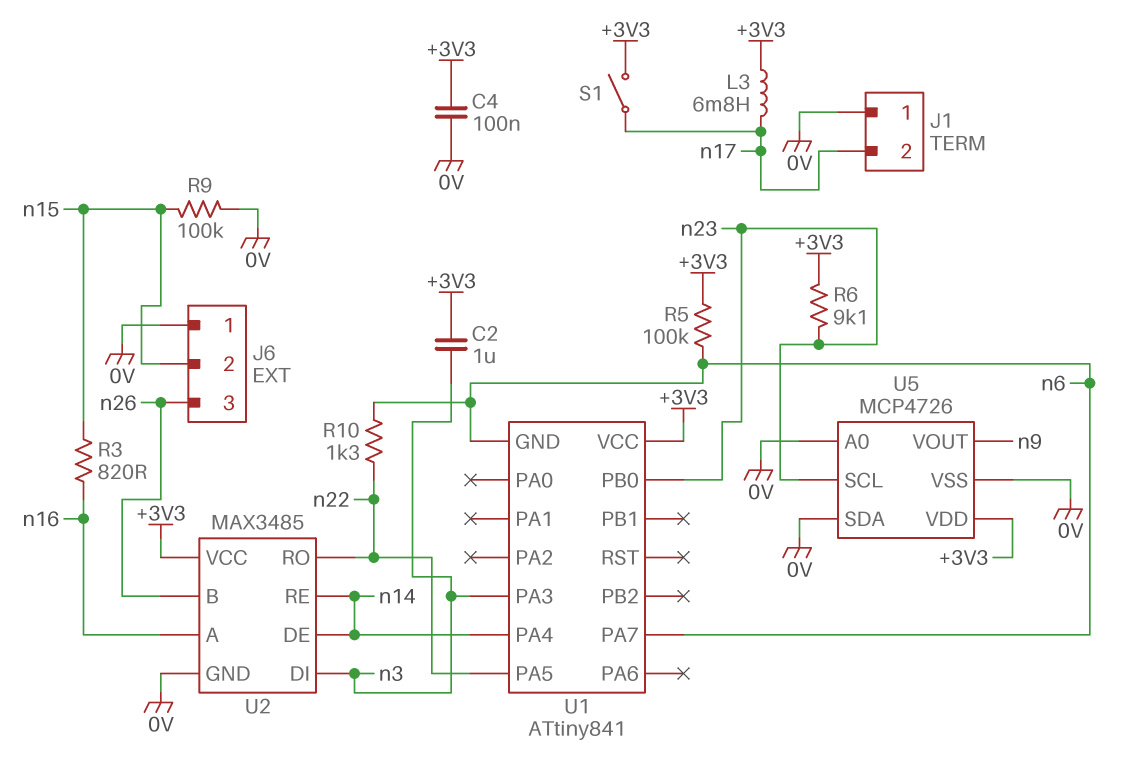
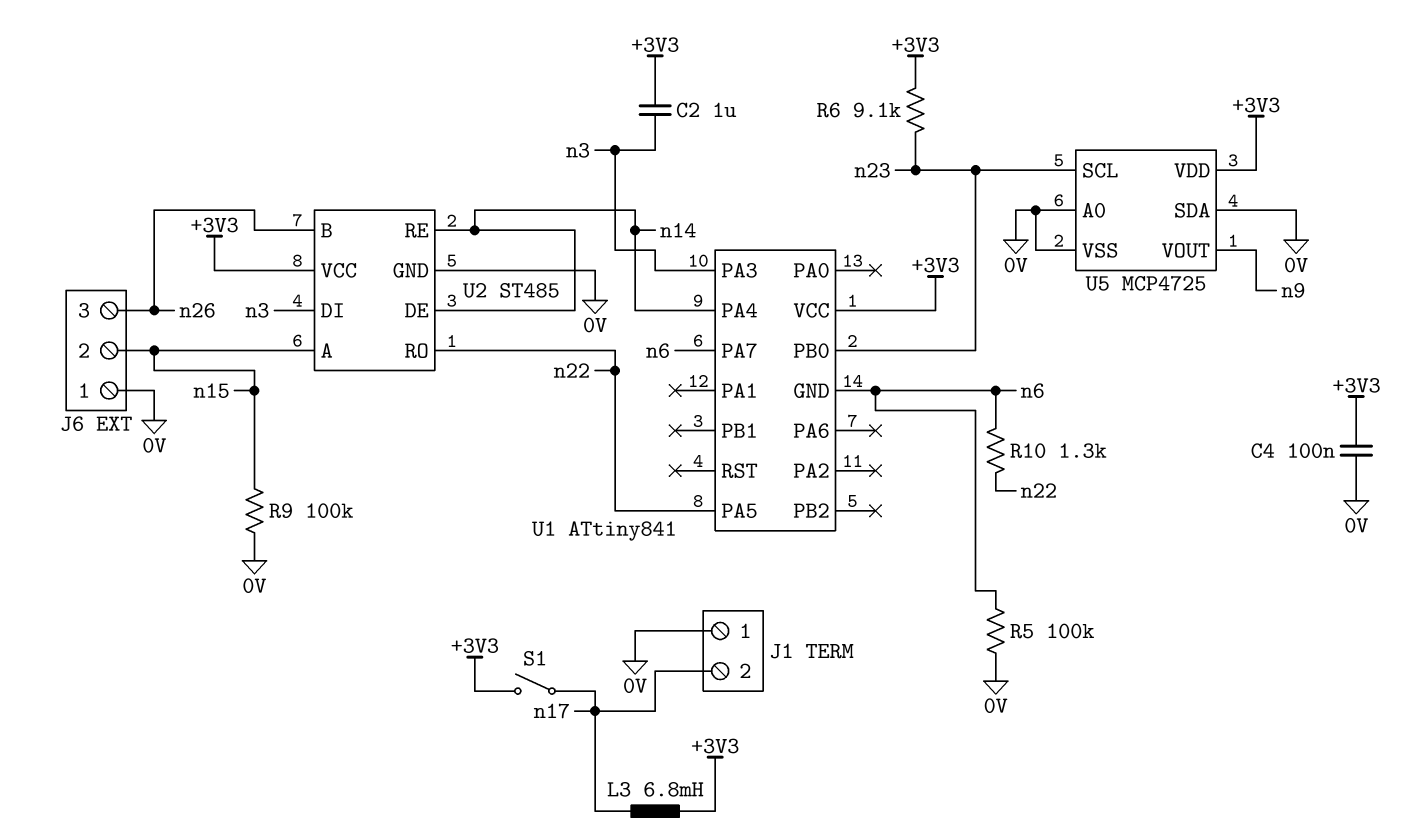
R3: 820 (n15, n16) -> none
R5: 100k (+3V3, n6) -> 100k (0V, n6)
U2: MAX3485 -> ST485
U2 pin A: n16 -> n15
U5: MCP4726 -> MCP4725

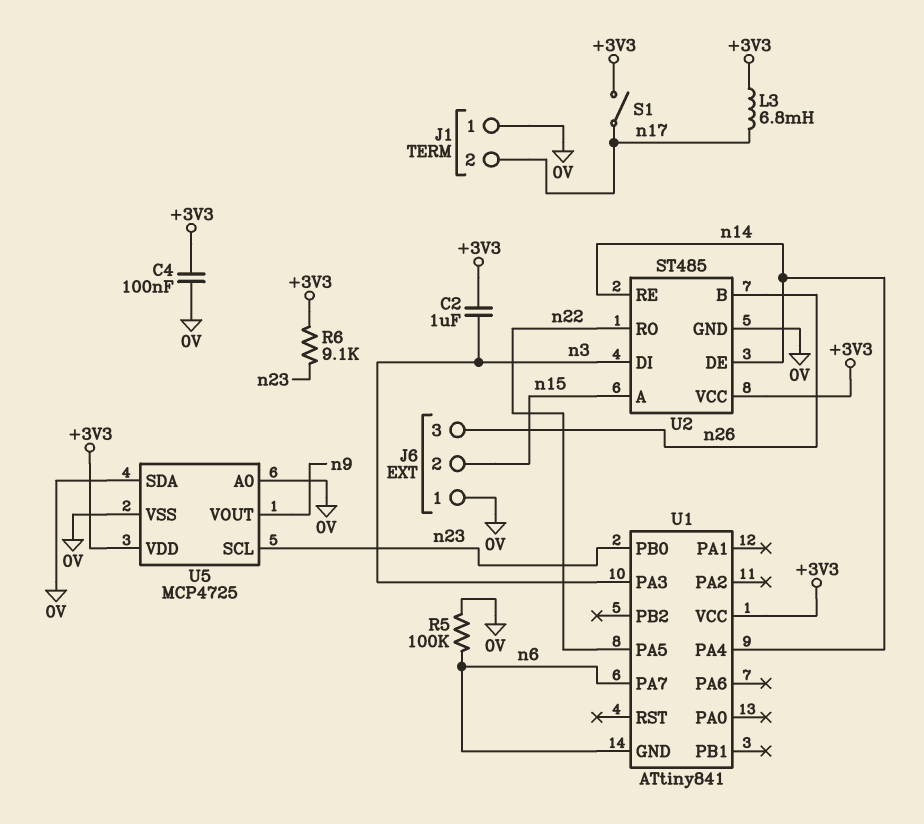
R9: 100k (0V, n15) -> none
R10: 1.3k (n6, n22) -> none

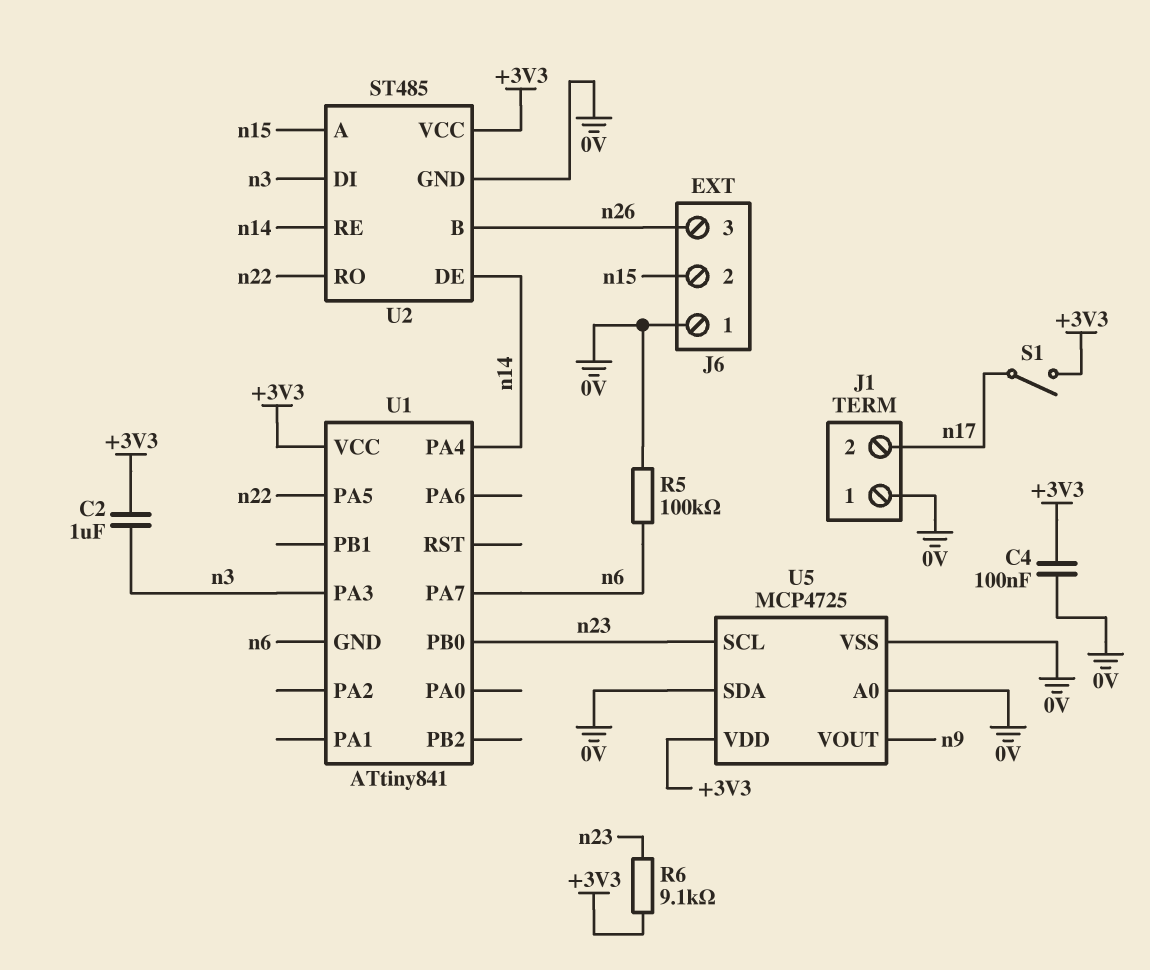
L3: 6.8mH (+3V3, n17) -> none

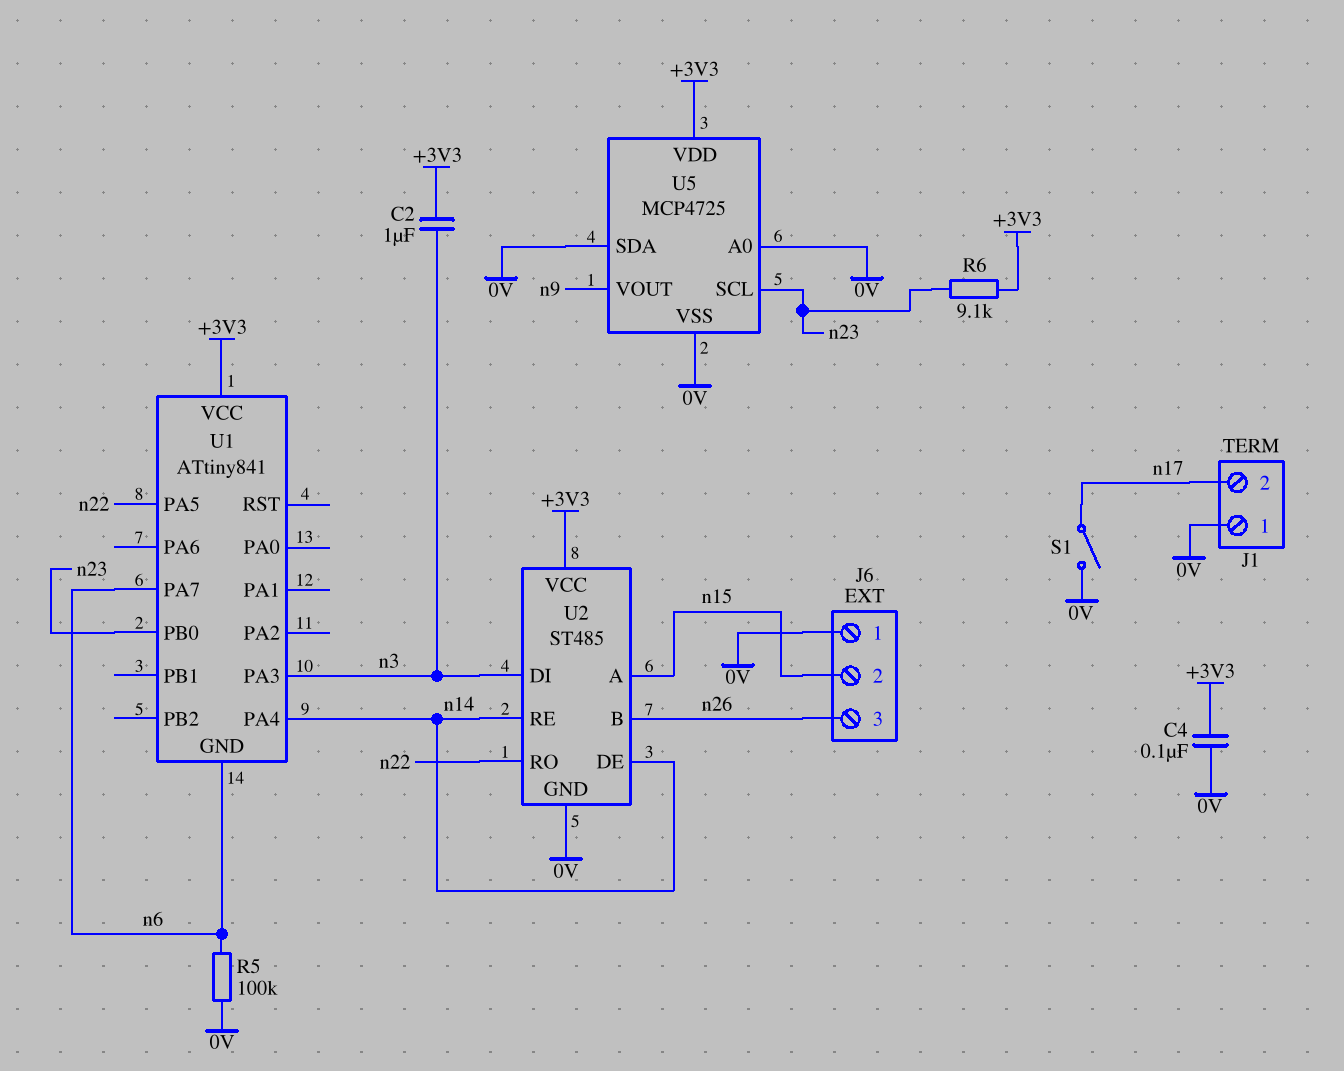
S1: switch (+3V3, n17) -> switch (0V, n17)

